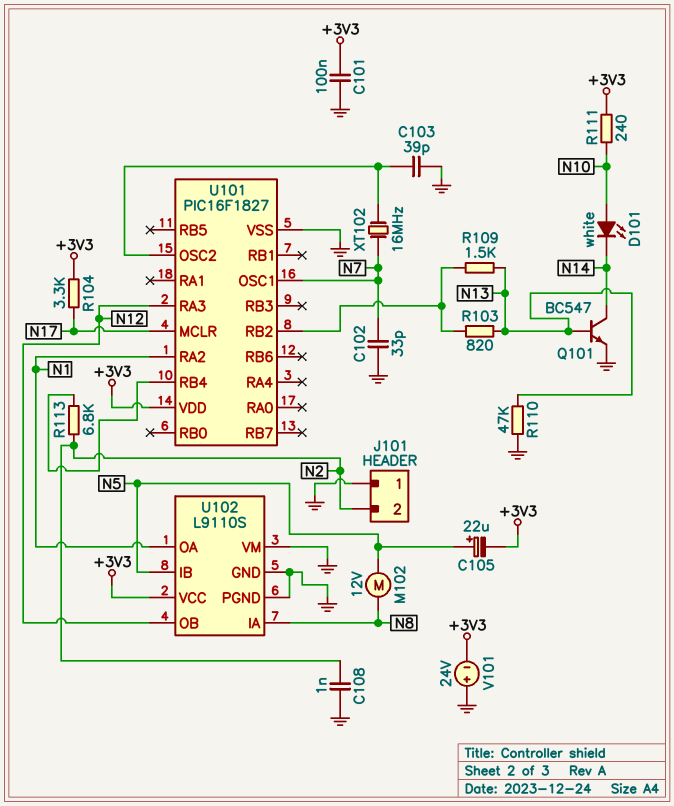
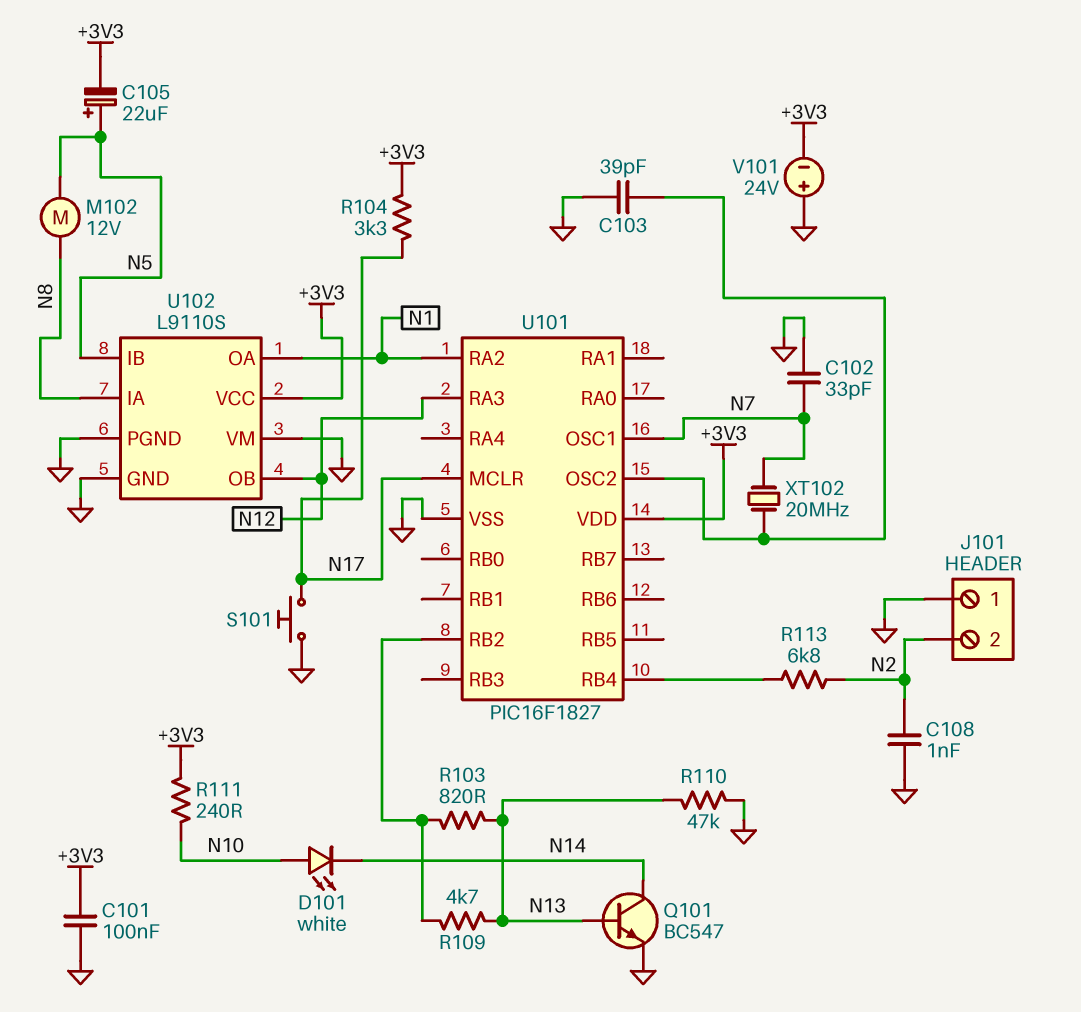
R109: 1.5k (N13, U101/RB2) -> 4.7k (N13, U101/RB2)
S101: none -> button (GND, N17)
XT102: 16MHz (N7, U101/OSC2) -> 20MHz (N7, U101/OSC2)

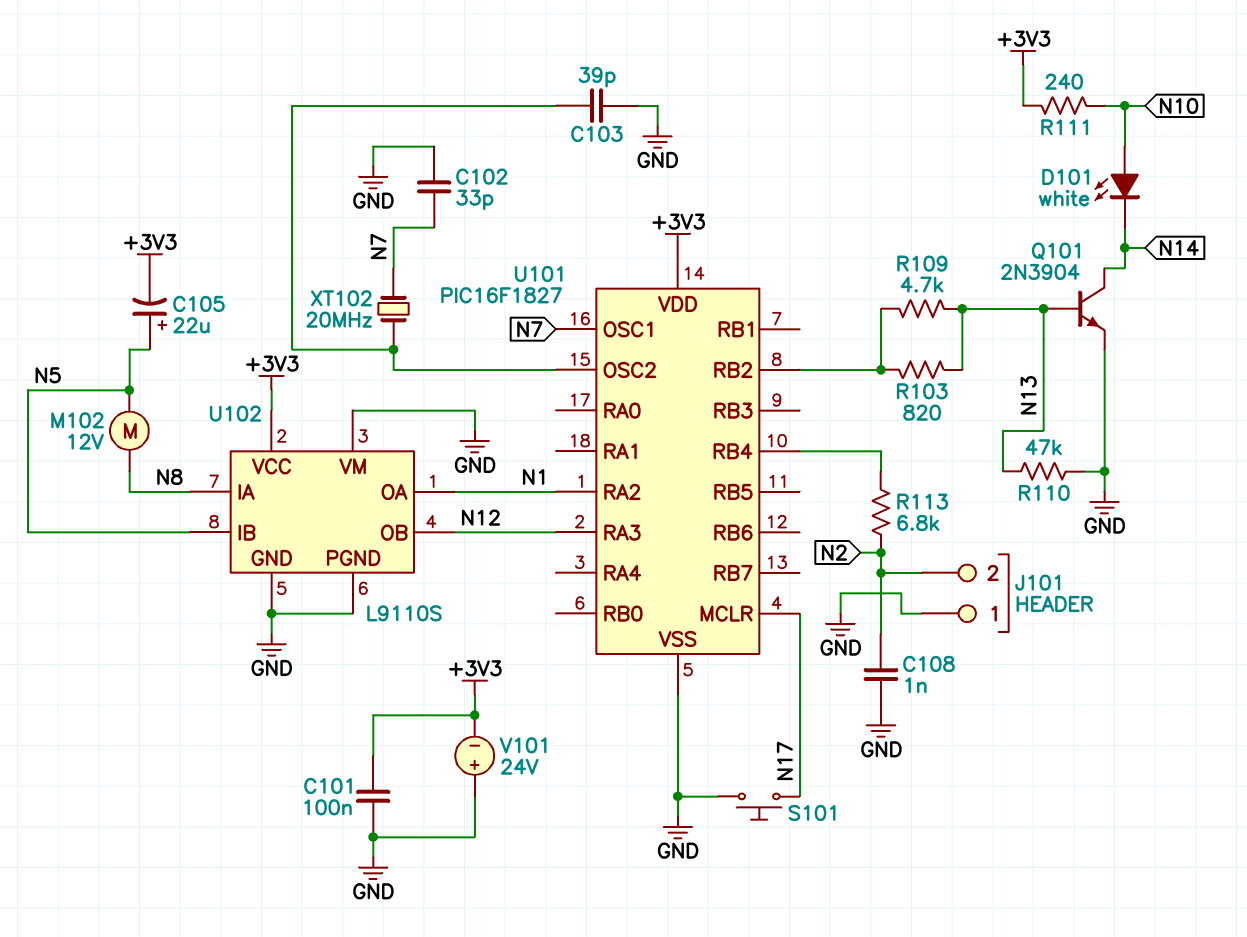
Q101: NPN BC547 (B N13, C N14, E GND) -> NPN 2N3904 (B N13, C N14, E GND)
R104: 3.3k (+3V3, N17) -> none

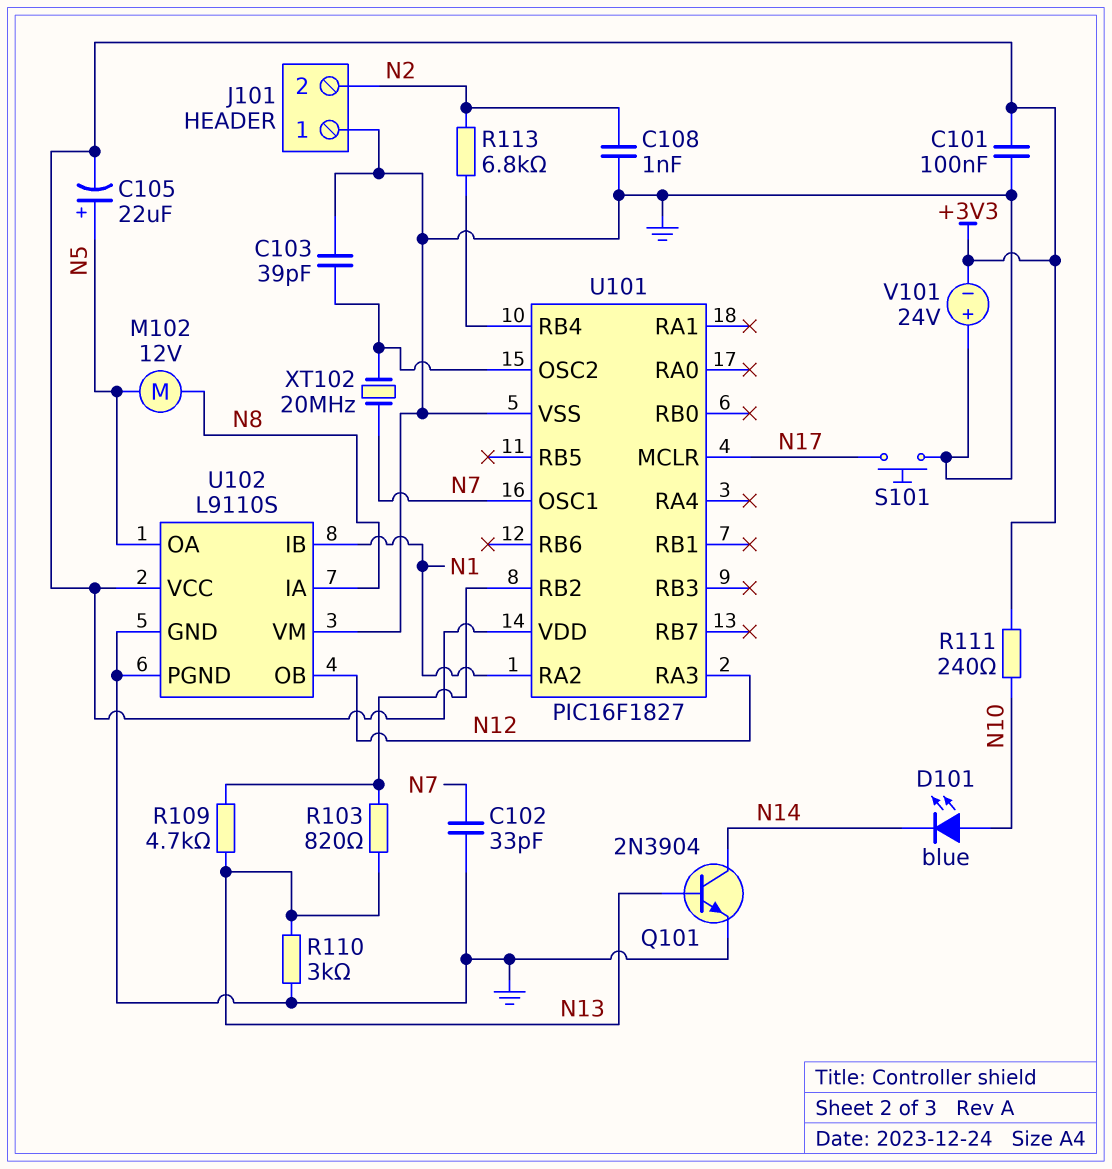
D101: LED white (A N10, K N14) -> LED blue (A N10, K N14)
R110: 47k (GND, N13) -> 3k (GND, N13)
U102 pin IB: N5 -> N1
U102 pin OA: N1 -> N5

